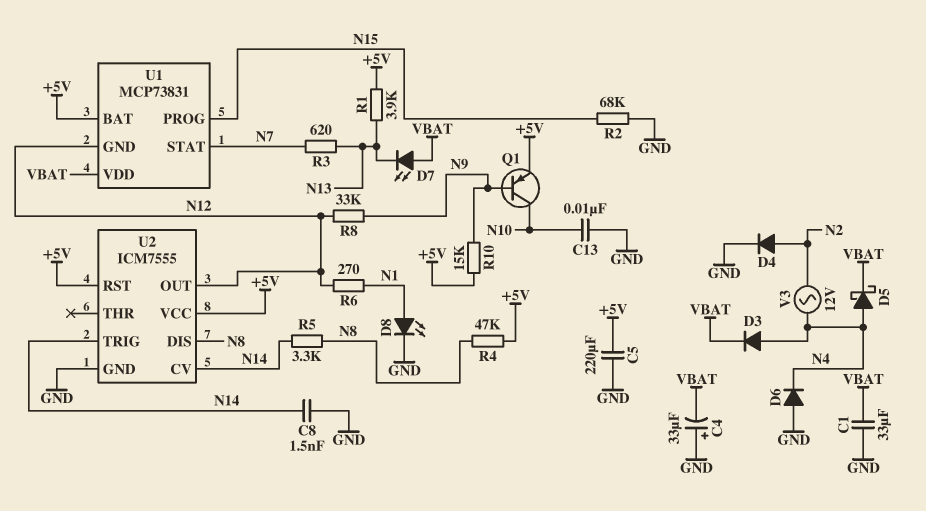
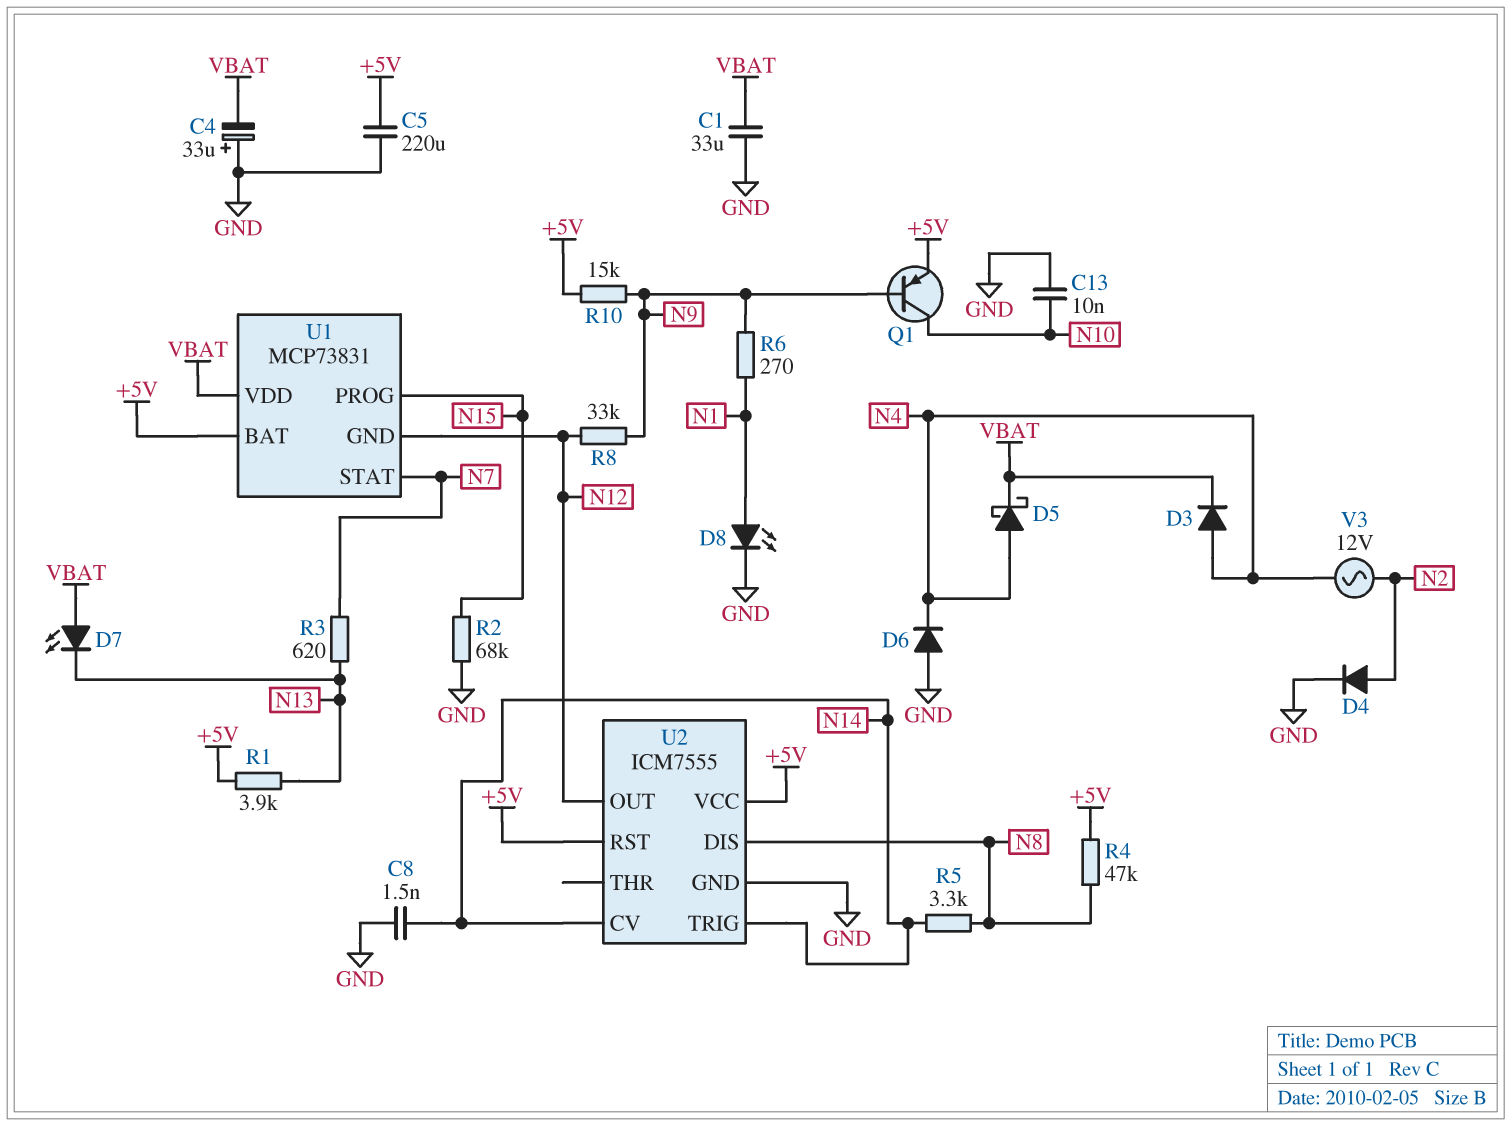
R6: 270 (N1, N12) -> 270 (N1, N9)

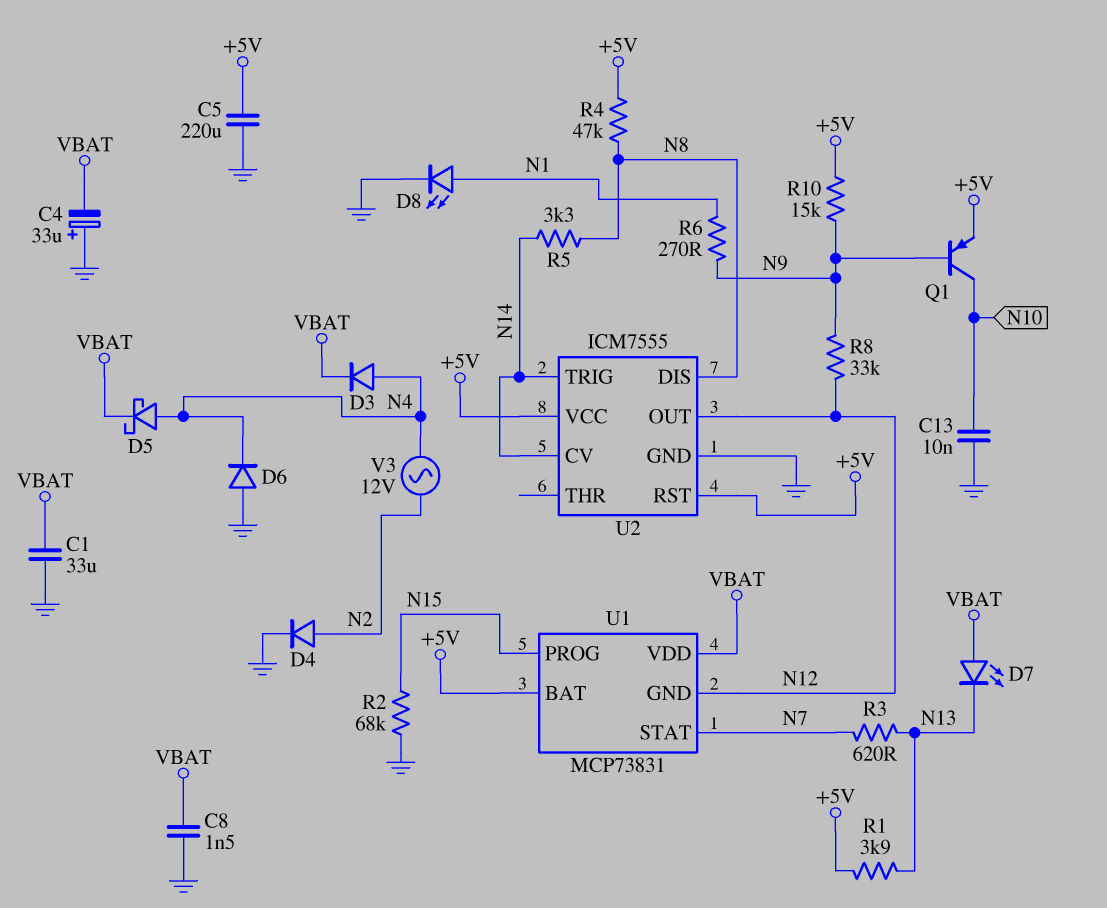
C8: 1.5nF (GND, N14) -> 1.5nF (GND, VBAT)

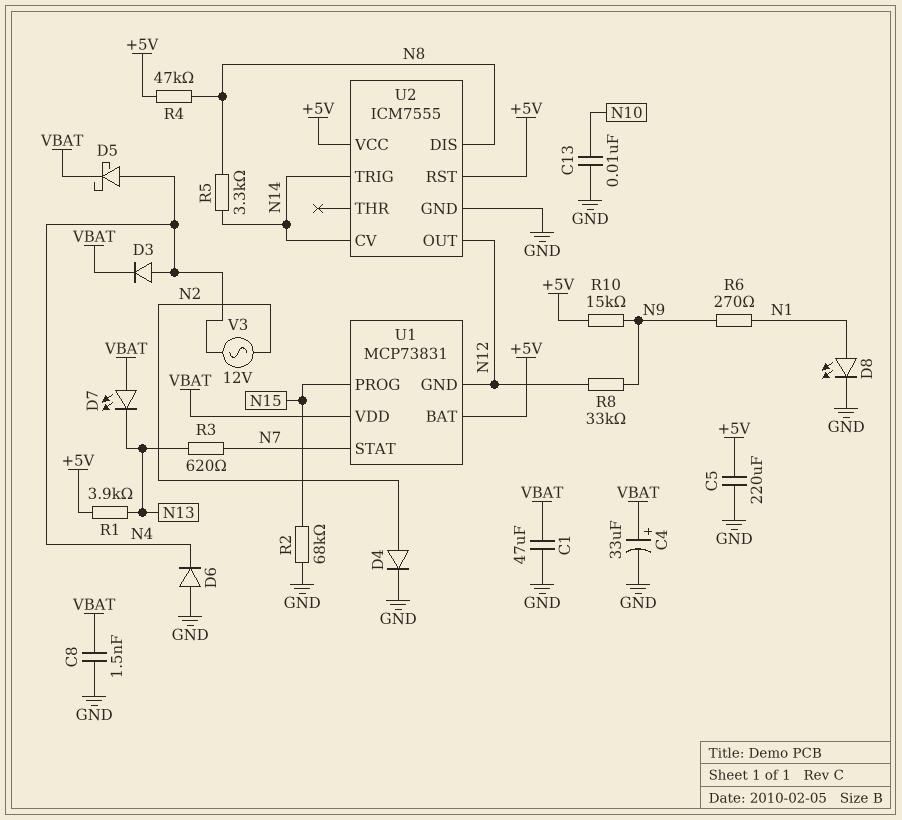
C1: 33uF (GND, VBAT) -> 47uF (GND, VBAT)
C4: 33uF (plus GND, minus VBAT) -> 33uF (plus VBAT, minus GND)
Q1: PNP (B N9, C N10, E +5V) -> none

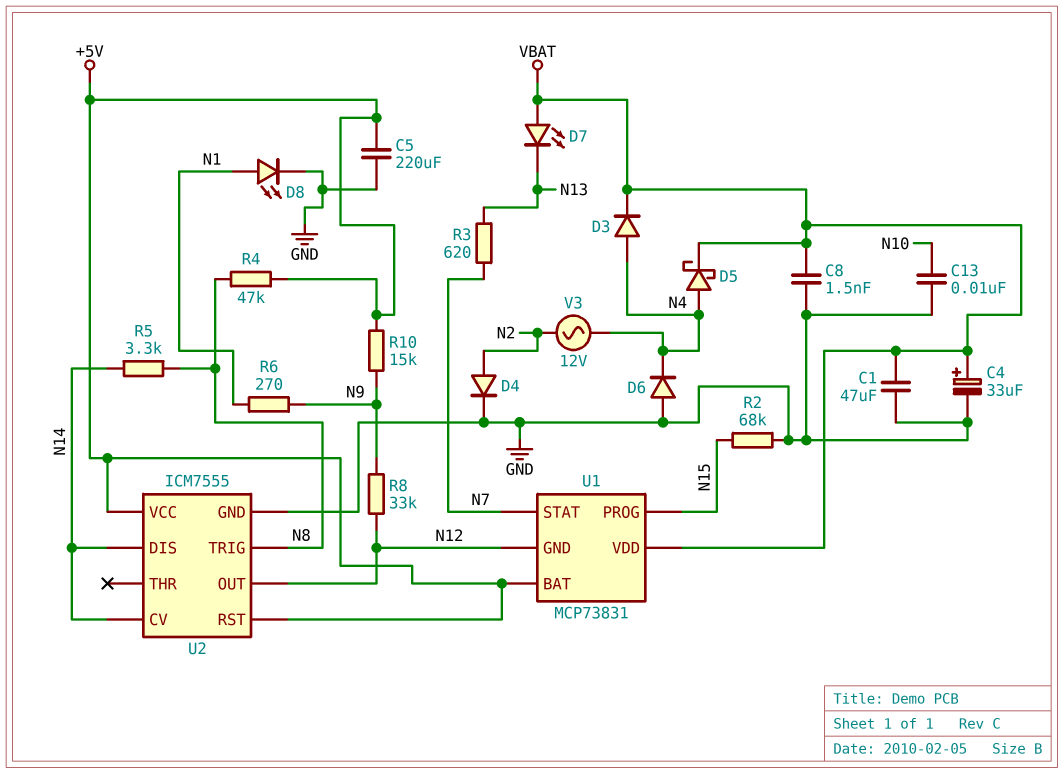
R1: 3.9k (+5V, N13) -> none
U2 pin DIS: N8 -> N14
U2 pin TRIG: N14 -> N8

